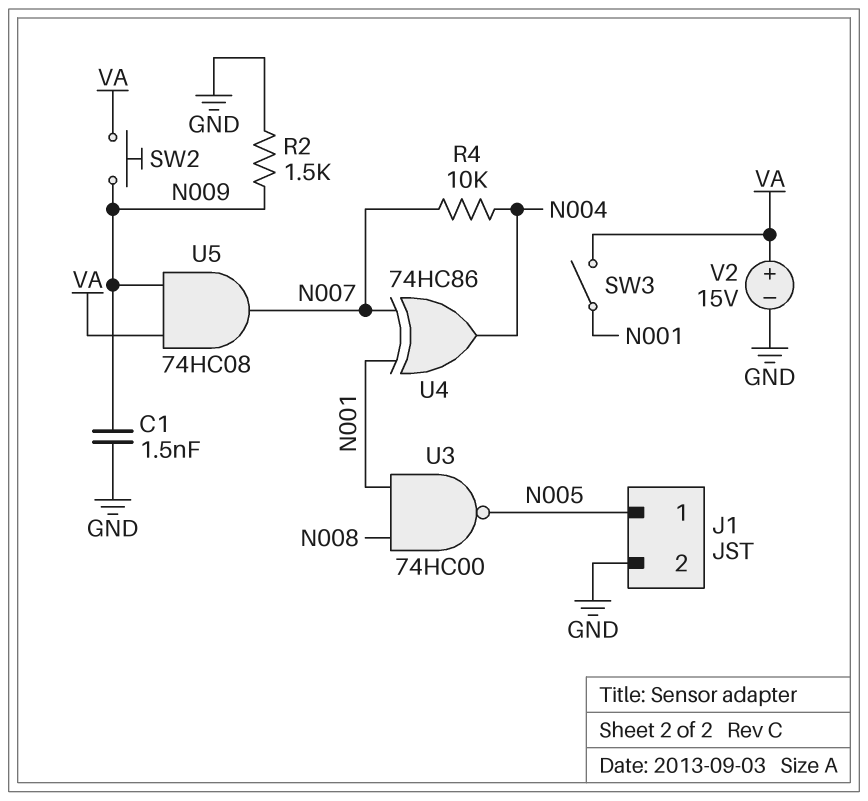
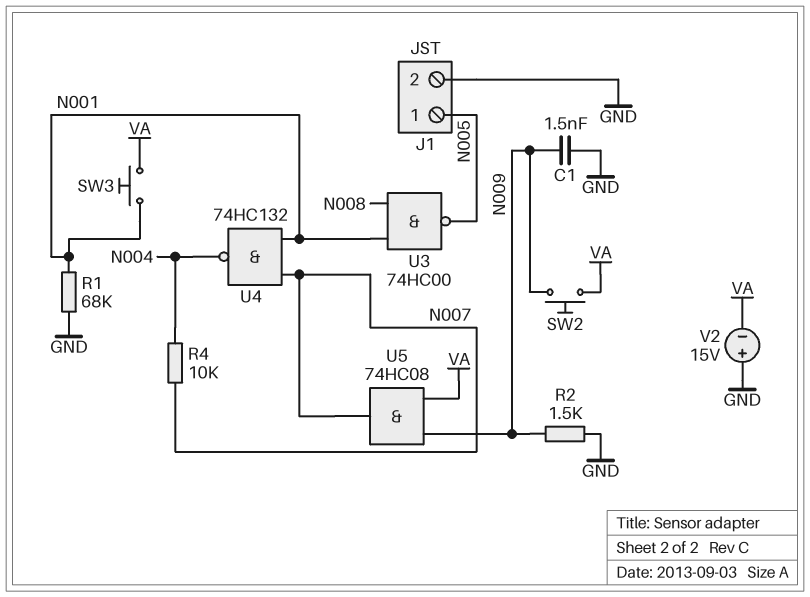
R1: none -> 68k (GND, N001)
SW3: switch (N001, VA) -> button (N001, VA)
U4: XOR 74HC86 (in N001, in N007, out N004) -> NAND 74HC132 (in N001, in N007, out N004)
V2: 15V (plus VA, minus GND) -> 15V (plus GND, minus VA)

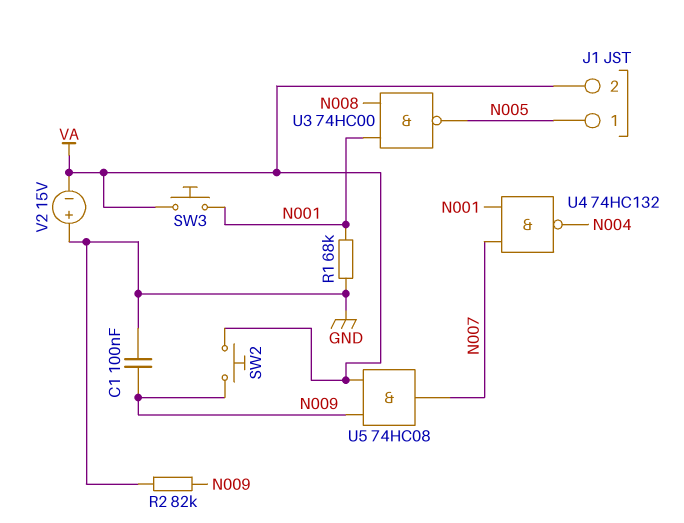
C1: 1.5nF (GND, N009) -> 100nF (GND, N009)
J1 pin 2: GND -> VA
R2: 1.5k (GND, N009) -> 82k (GND, N009)
R4: 10k (N004, N007) -> none

